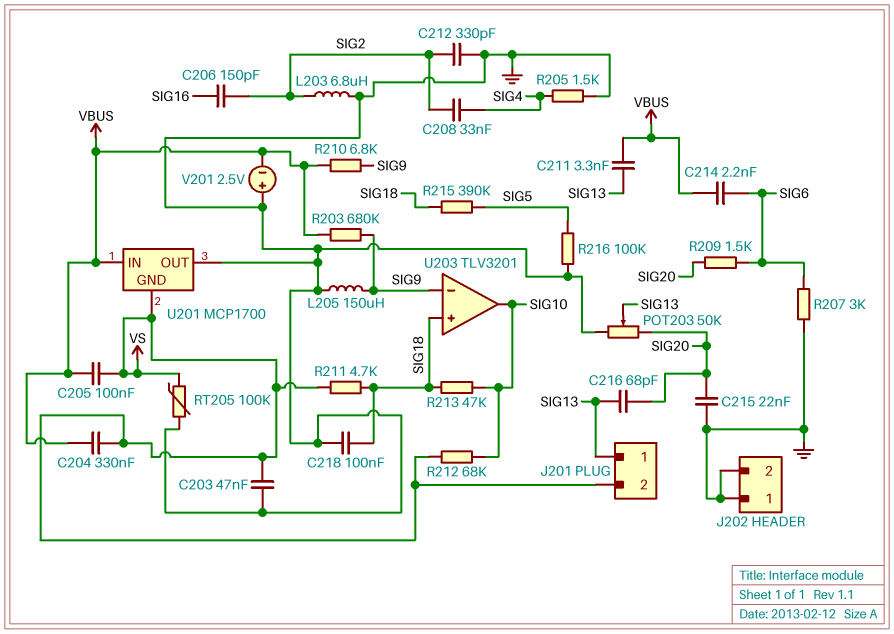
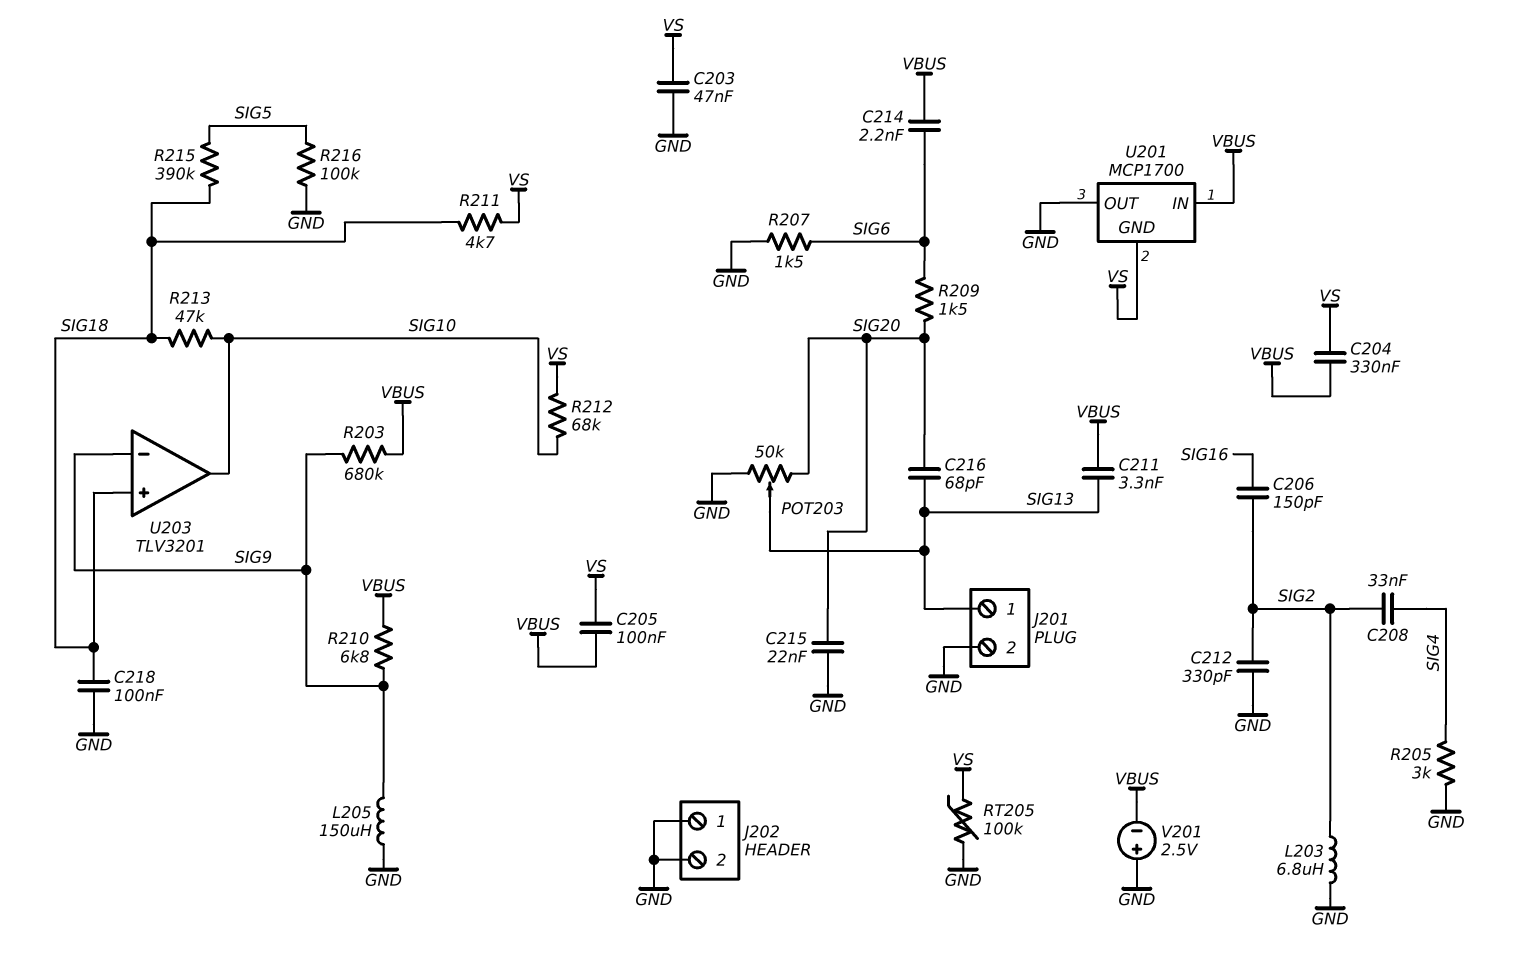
J201 pin 2: VS -> GND
R205: 1.5k (GND, SIG4) -> 3k (GND, SIG4)
R207: 3k (GND, SIG6) -> 1.5k (GND, SIG6)

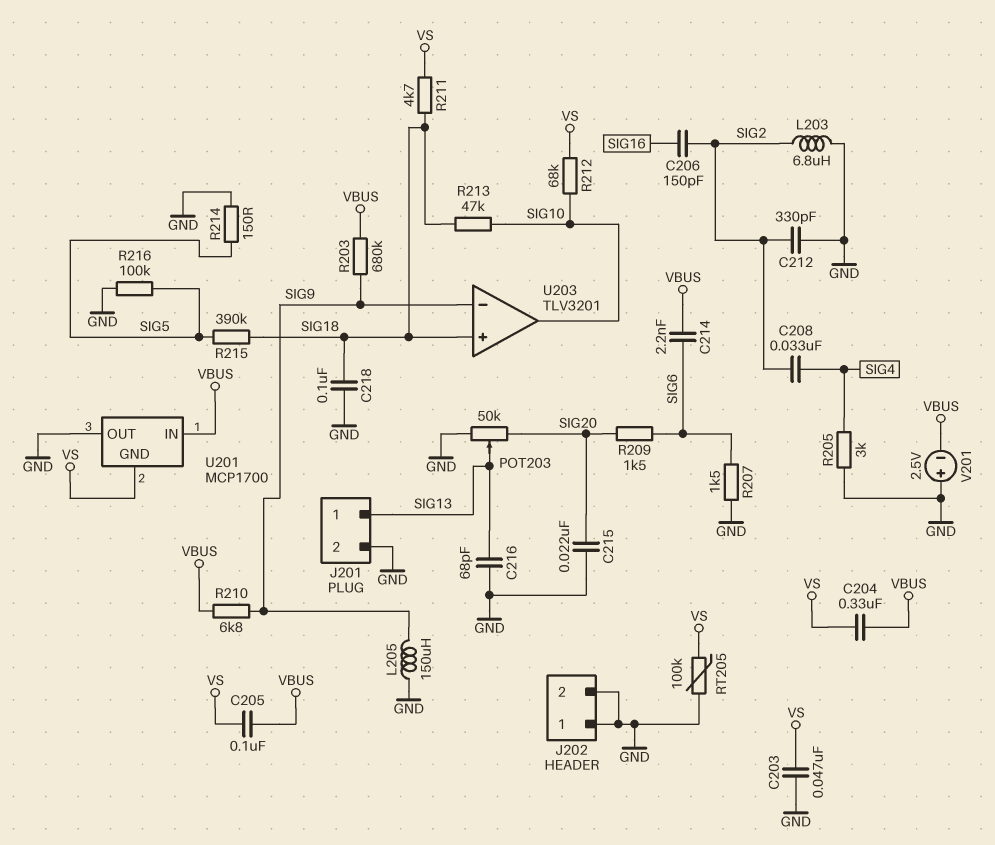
C211: 3.3nF (SIG13, VBUS) -> none
C216: 68pF (SIG13, SIG20) -> 68pF (GND, SIG13)
R214: none -> 150 (GND, SIG5)

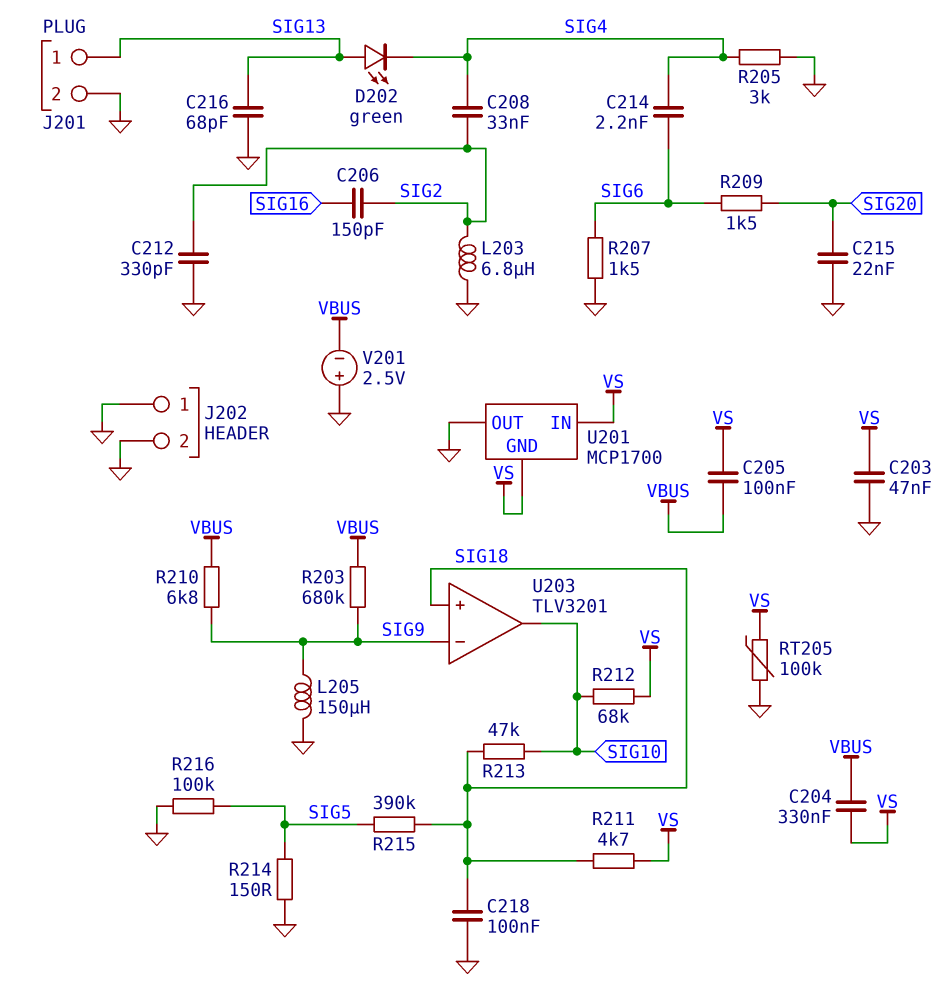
C214: 2.2nF (SIG6, VBUS) -> 2.2nF (SIG4, SIG6)
D202: none -> LED green (A SIG13, K SIG4)
POT203: 50k (GND, SIG20, wiper SIG13) -> none
U201 pin IN: VBUS -> VS

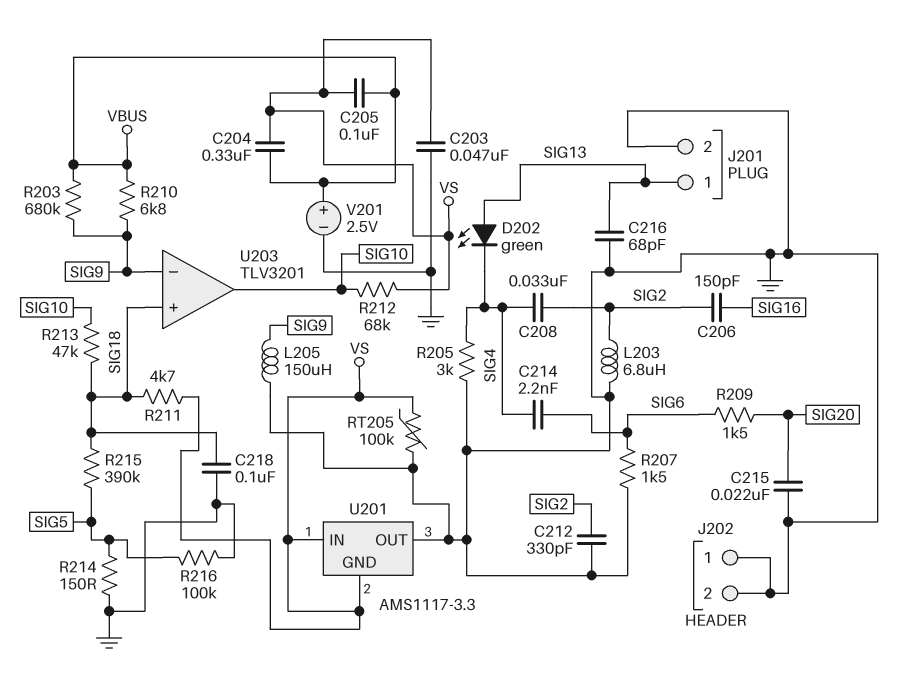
U201: MCP1700 -> AMS1117-3.3
V201: 2.5V (plus GND, minus VBUS) -> 2.5V (plus VBUS, minus GND)

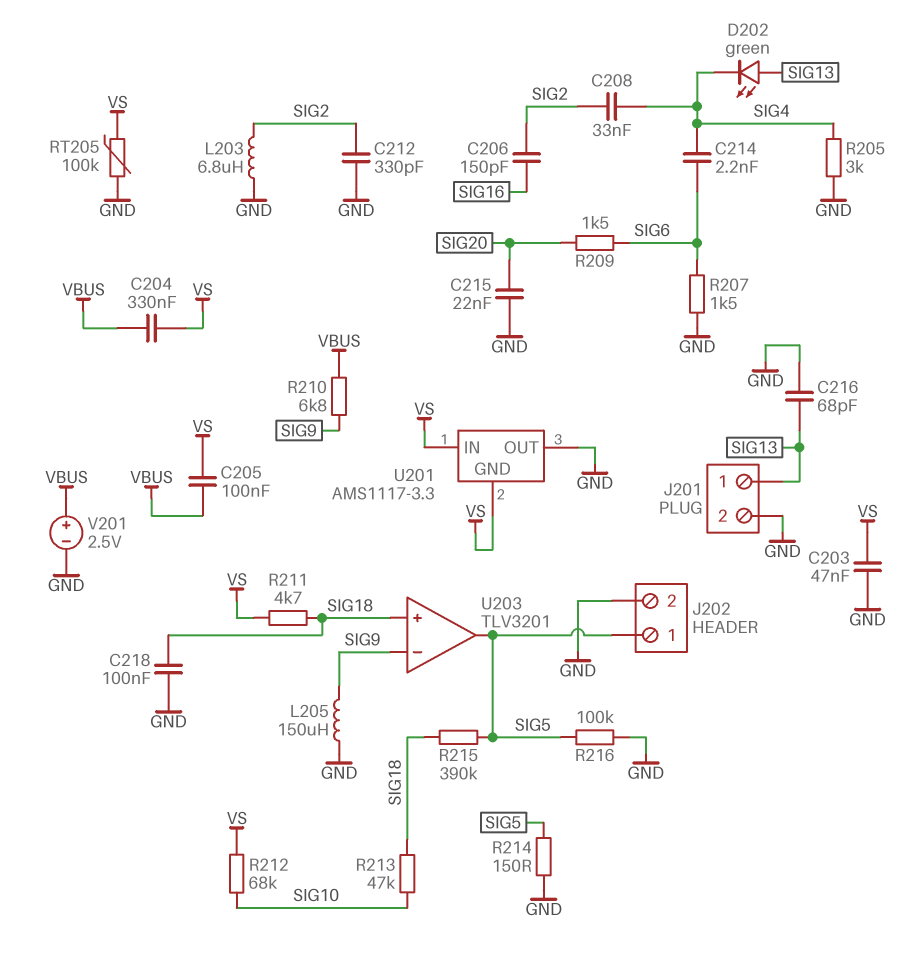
J202 pin 1: GND -> SIG5
R203: 680k (SIG9, VBUS) -> none
U203 pin out: SIG10 -> SIG5

